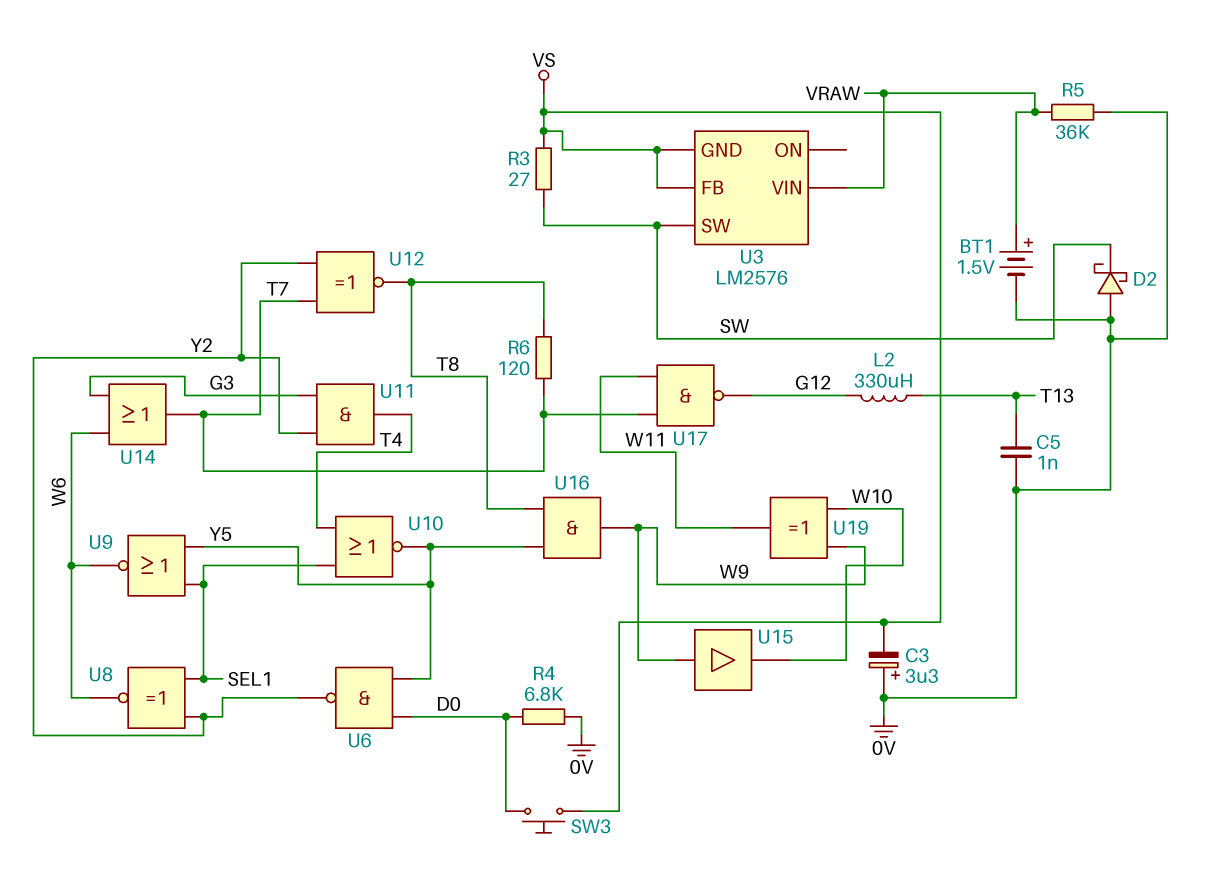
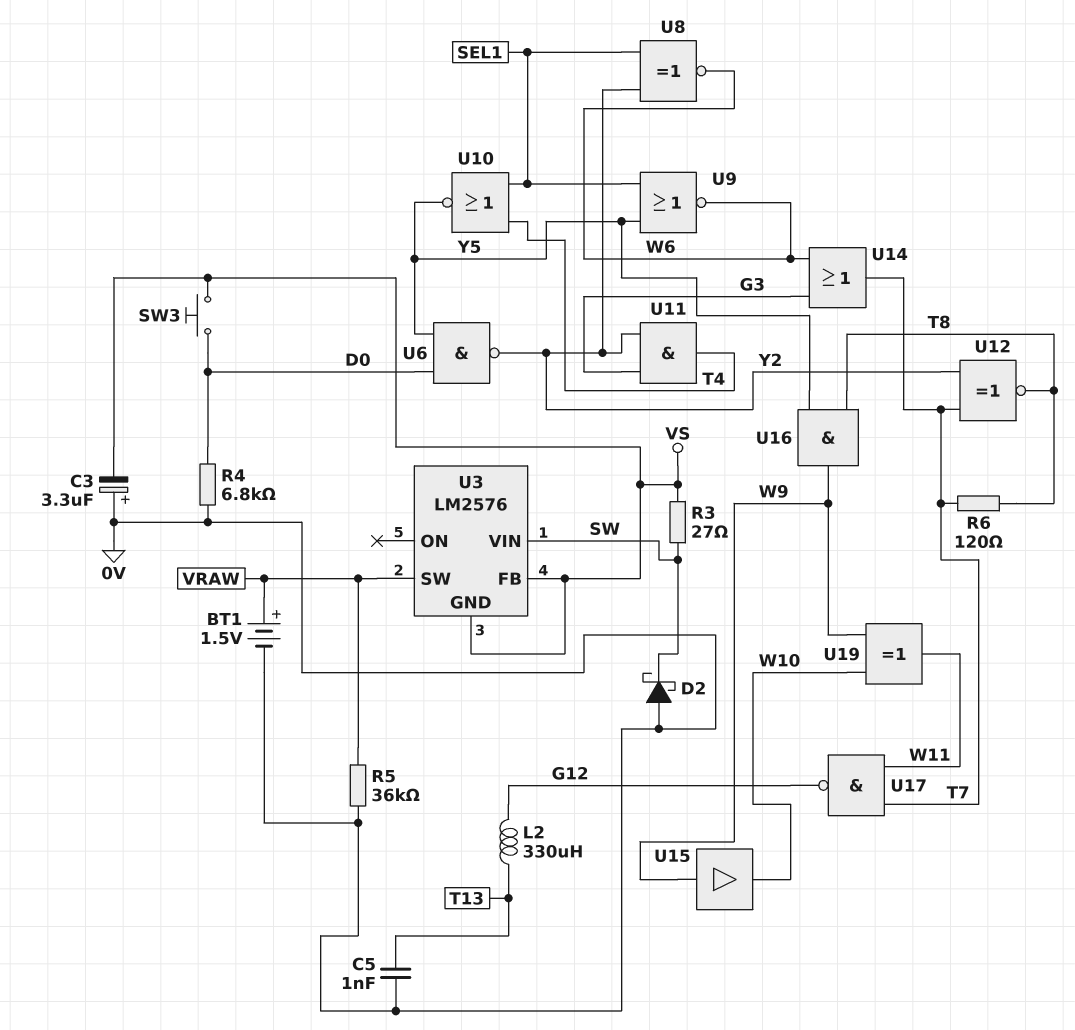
U3 pin SW: SW -> VRAW
U3 pin VIN: VRAW -> SW

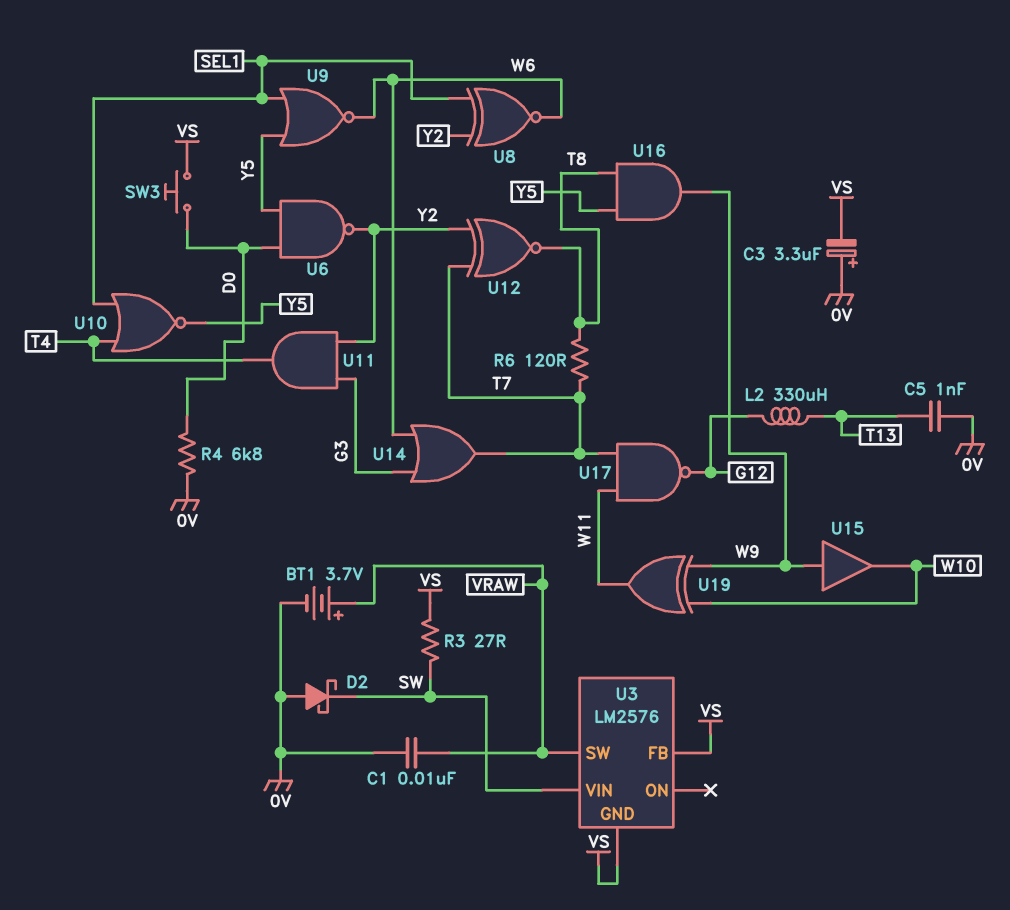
BT1: 1.5V (plus VRAW, minus 0V) -> 3.7V (plus VRAW, minus 0V)
C1: none -> 10nF (0V, VRAW)
R5: 36k (0V, VRAW) -> none

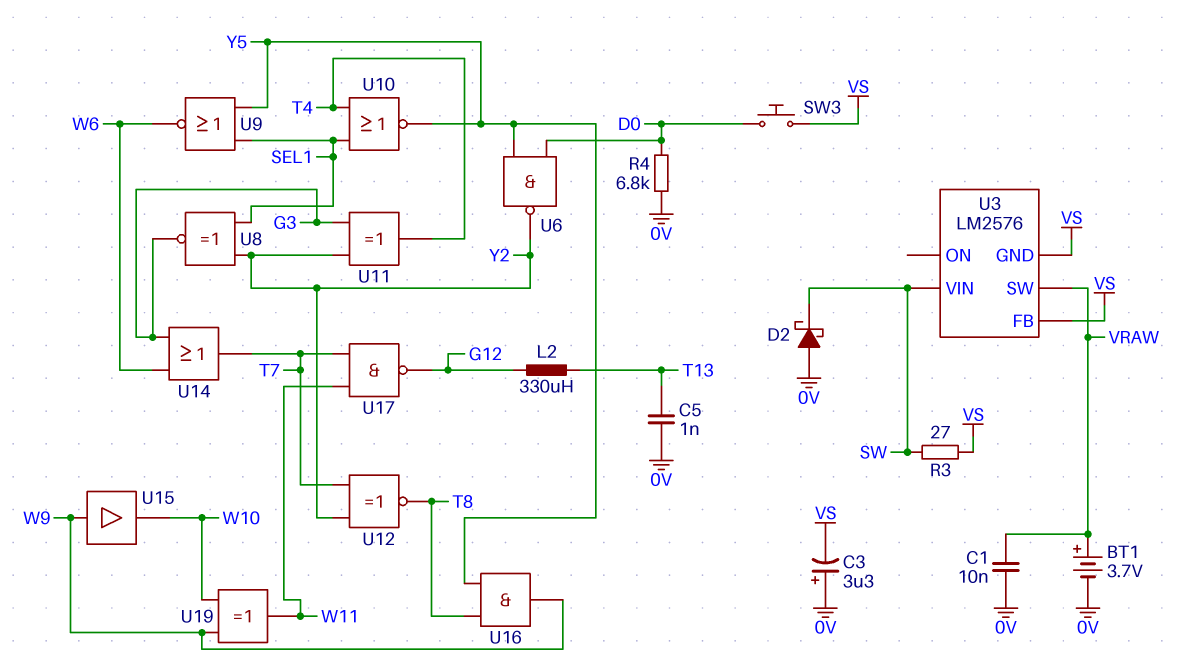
R6: 120 (T7, T8) -> none
U8: XNOR (in SEL1, in Y2, out W6) -> XNOR (in SEL1, in Y2, out G3)
U11: AND (in G3, in Y2, out T4) -> XOR (in G3, in Y2, out T4)

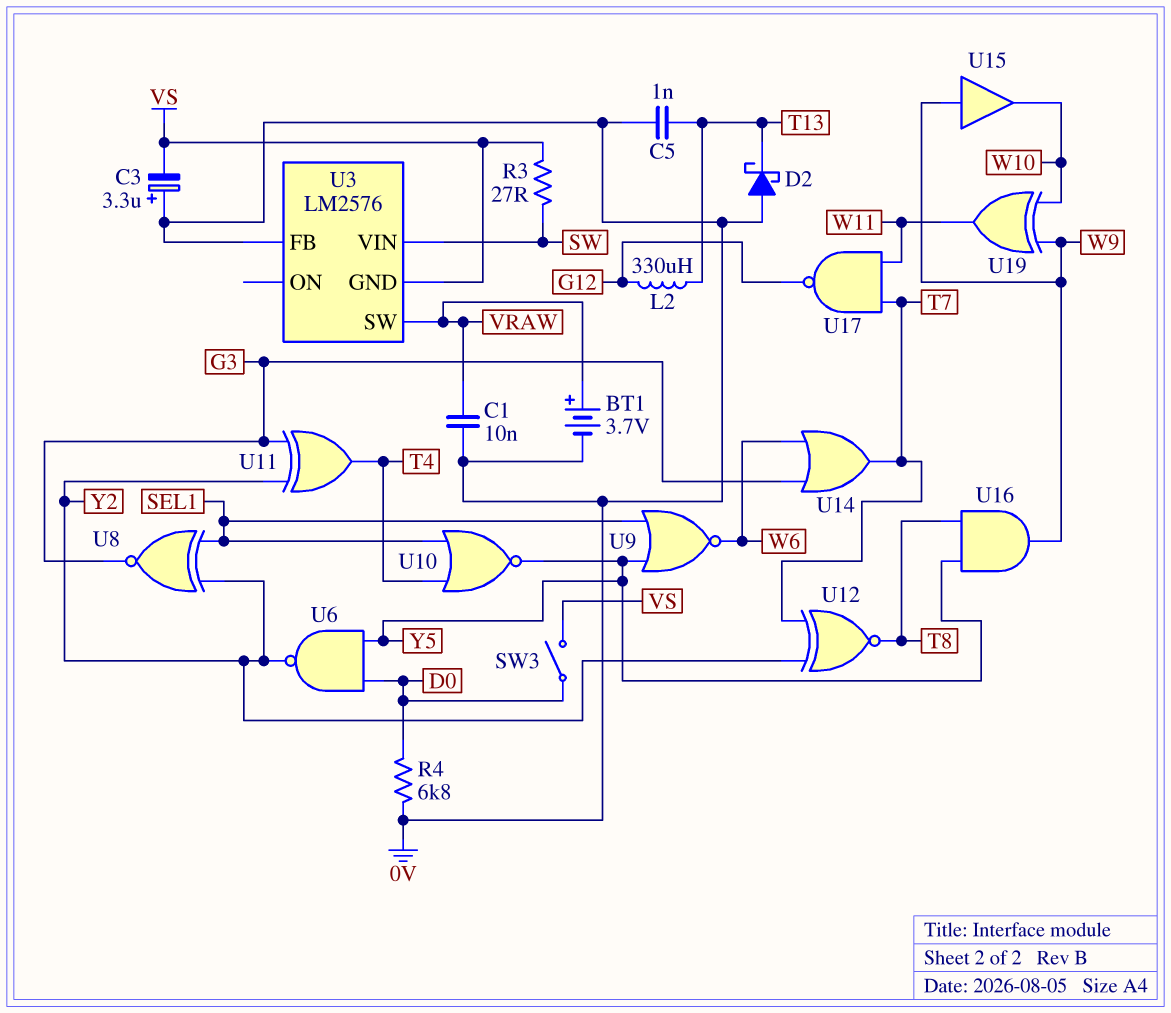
D2: schottky (A 0V, K SW) -> schottky (A 0V, K T13)
SW3: button (D0, VS) -> switch (D0, VS)
U3 pin FB: VS -> 0V

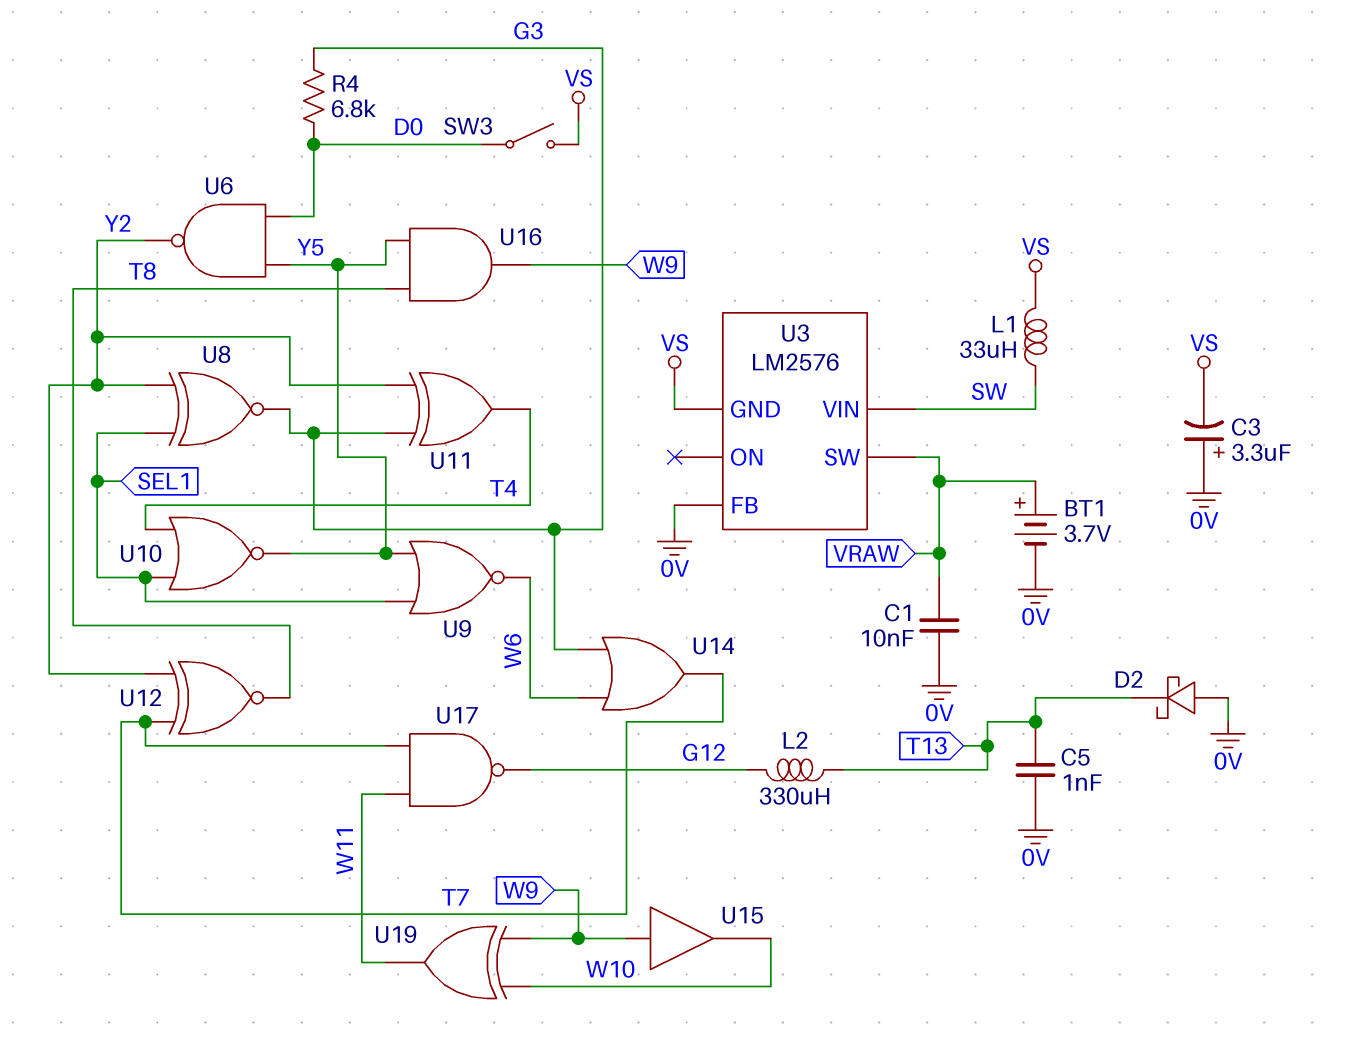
L1: none -> 33uH (SW, VS)
R3: 27 (SW, VS) -> none
R4: 6.8k (0V, D0) -> 6.8k (D0, G3)

